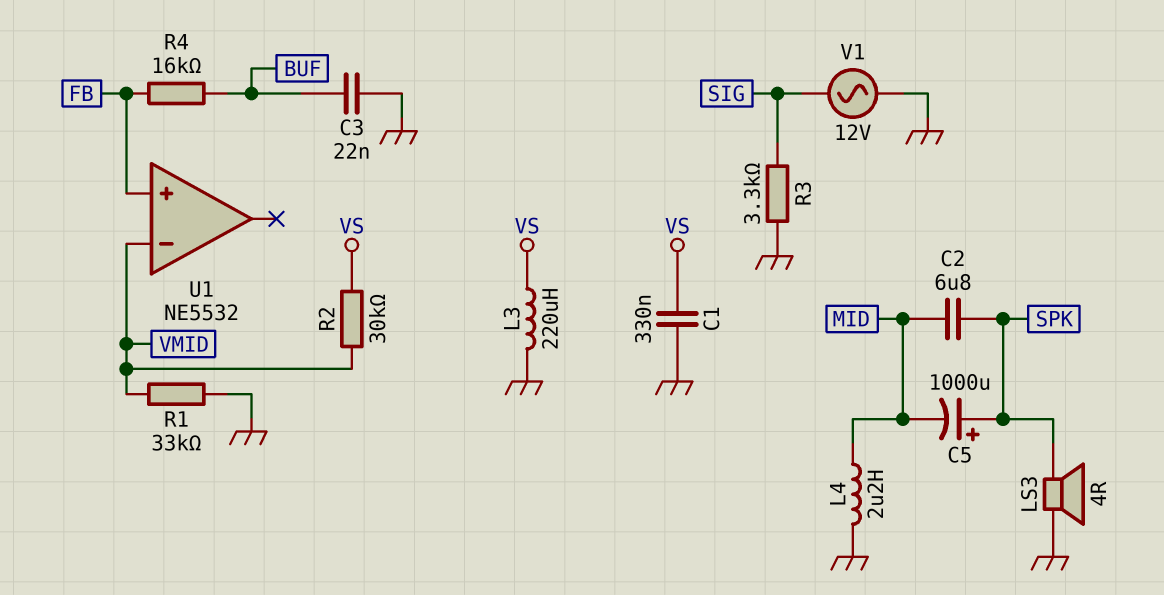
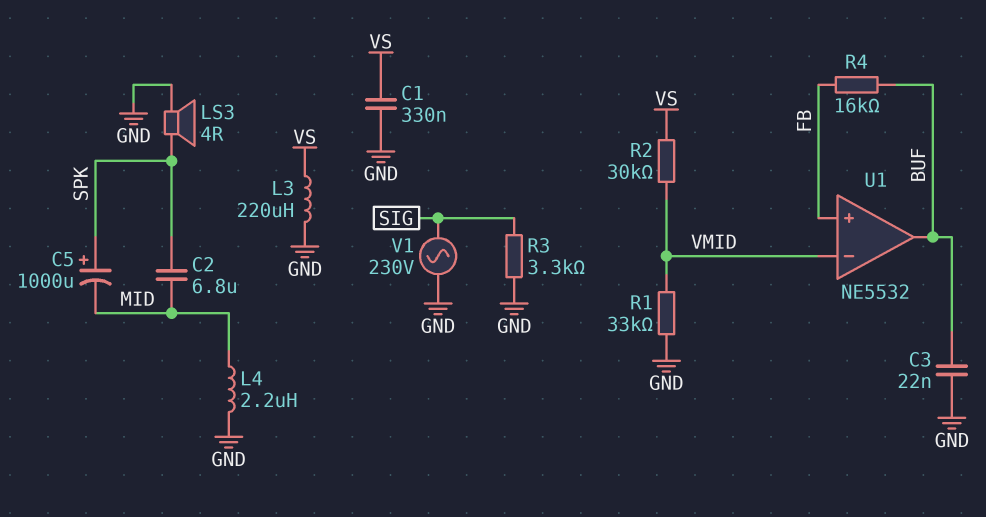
U1 pin out: none -> BUF
V1: AC 12V (GND, SIG) -> AC 230V (GND, SIG)

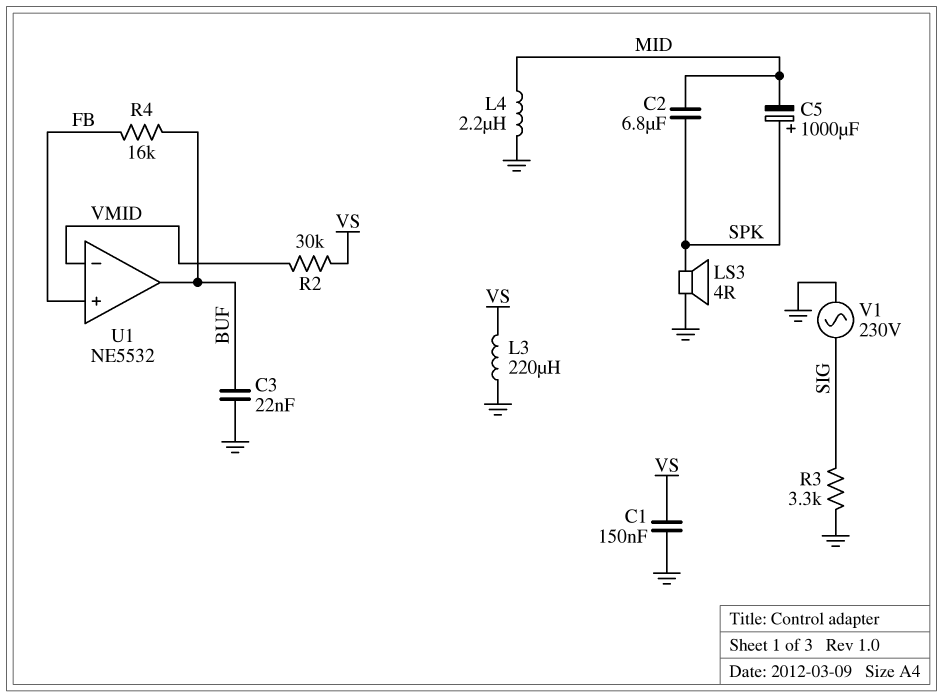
C1: 330nF (GND, VS) -> 150nF (GND, VS)
R1: 33k (GND, VMID) -> none

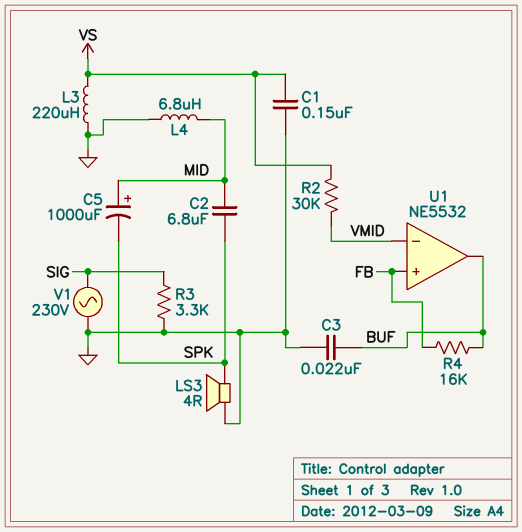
C5: 1000uF (plus SPK, minus MID) -> 1000uF (plus MID, minus SPK)
L4: 2.2uH (GND, MID) -> 6.8uH (GND, MID)

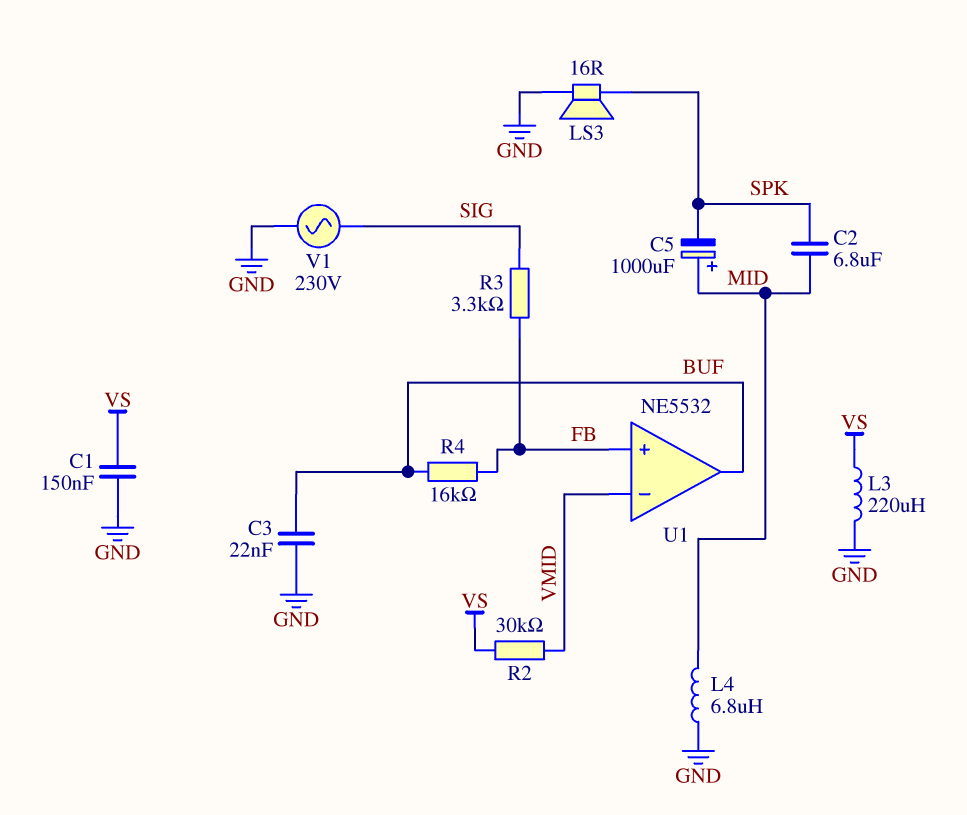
LS3: speaker 4R (GND, SPK) -> speaker 16R (GND, SPK)
R3: 3.3k (GND, SIG) -> 3.3k (FB, SIG)

